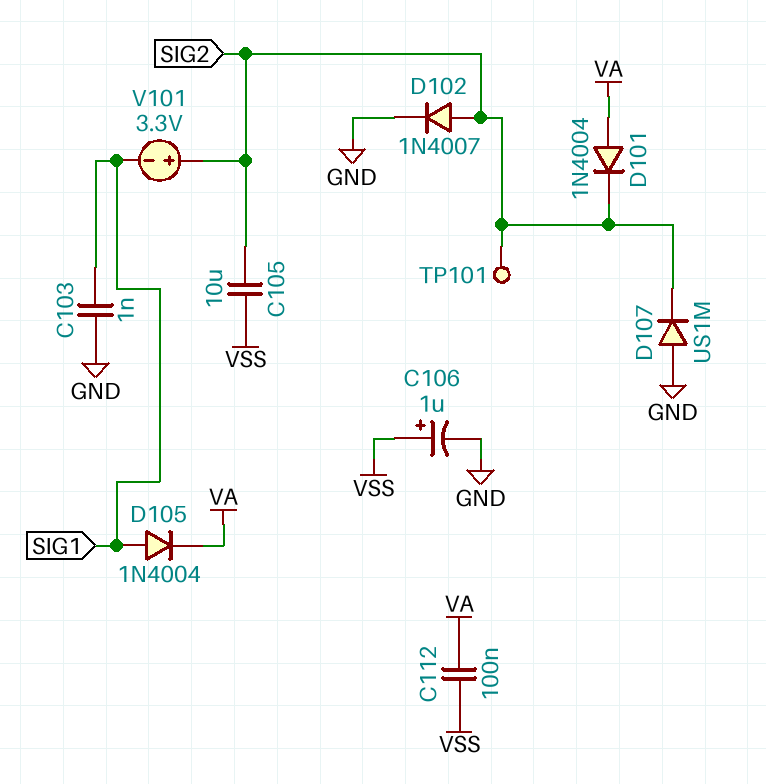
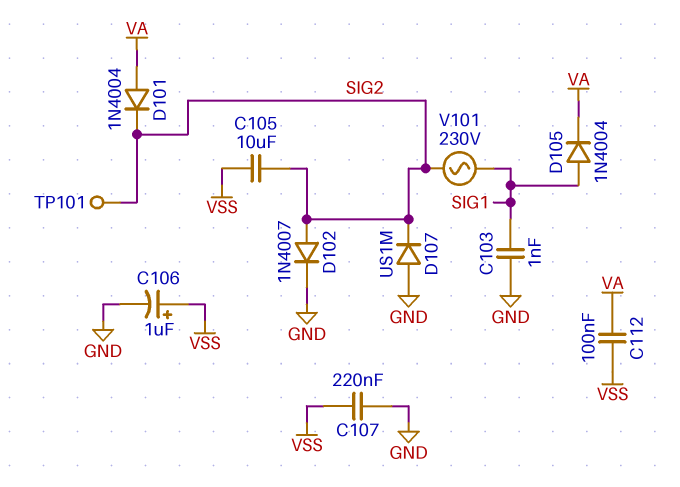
C107: none -> 220nF (GND, VSS)
V101: 3.3V (plus SIG2, minus SIG1) -> AC 230V (SIG1, SIG2)

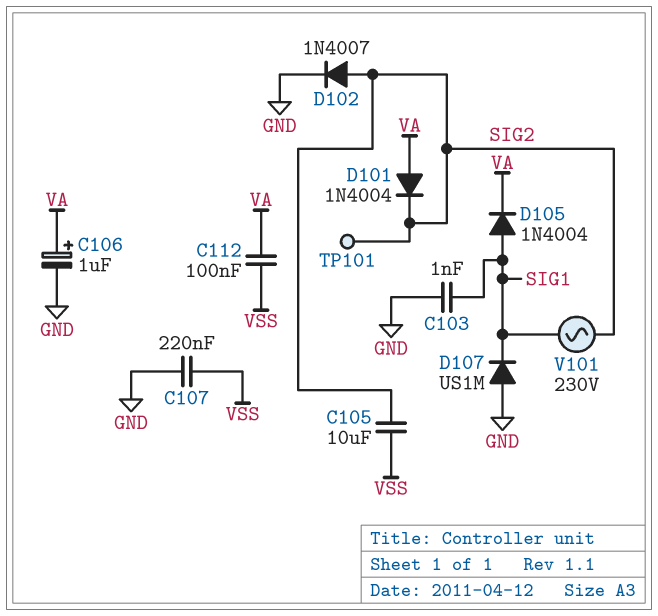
C106: 1uF (plus VSS, minus GND) -> 1uF (plus VA, minus GND)
D107: diode US1M (A GND, K SIG2) -> diode US1M (A GND, K SIG1)

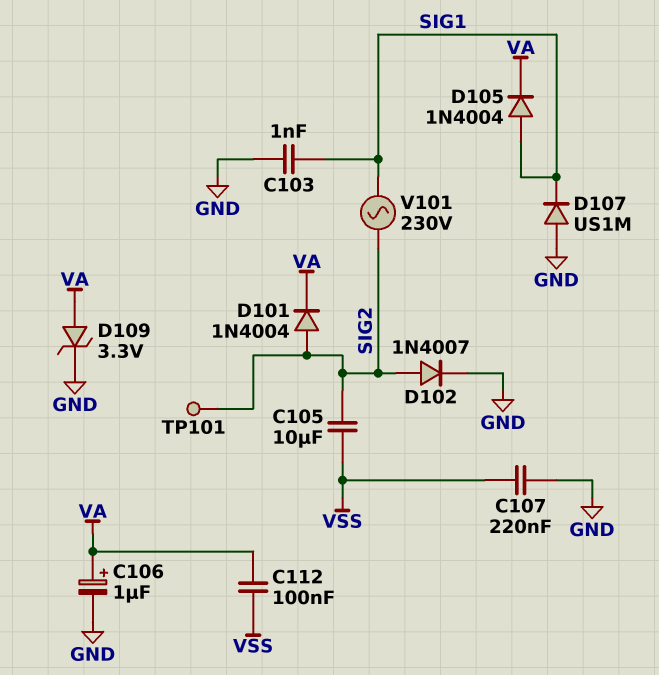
D101: diode 1N4004 (A VA, K SIG2) -> diode 1N4004 (A SIG2, K VA)
D109: none -> zener 3.3V (A VA, K GND)

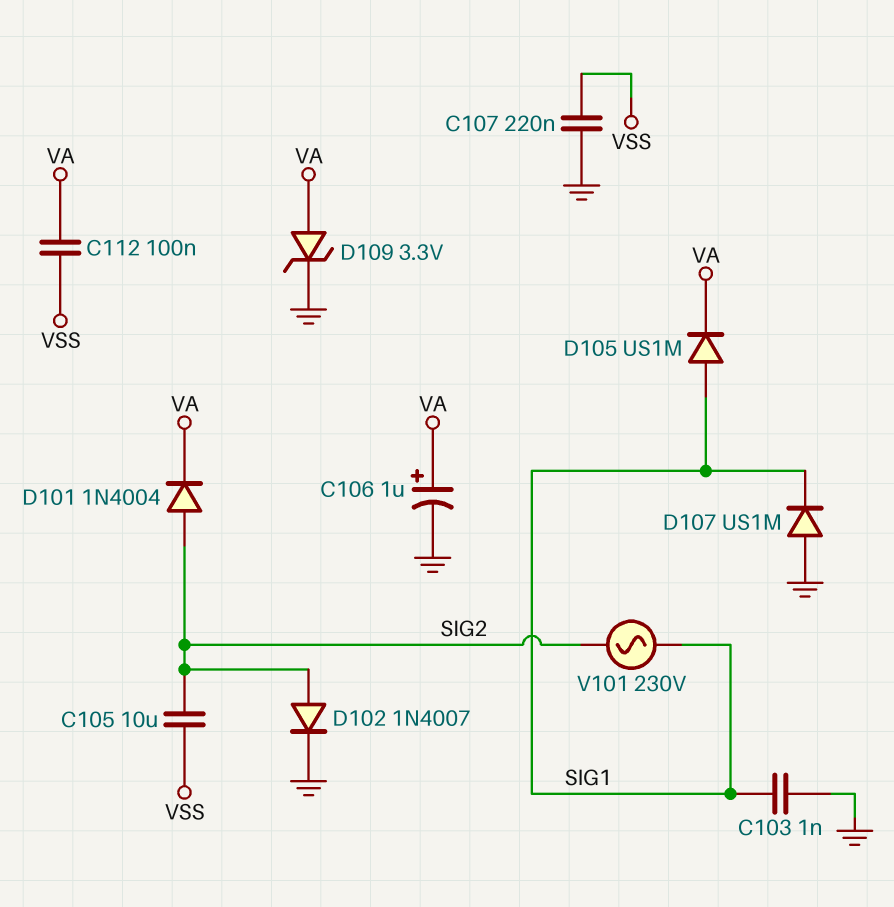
D105: diode 1N4004 (A SIG1, K VA) -> diode US1M (A SIG1, K VA)
TP101: test point (SIG2) -> none

